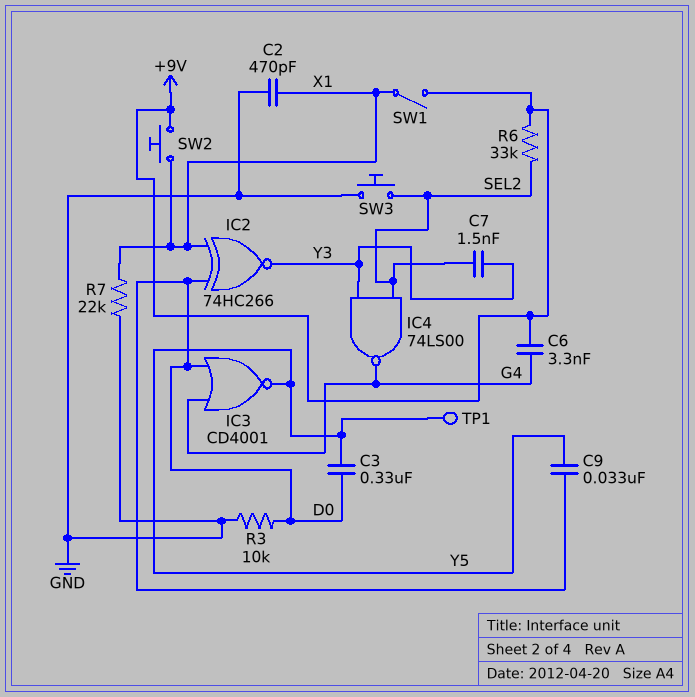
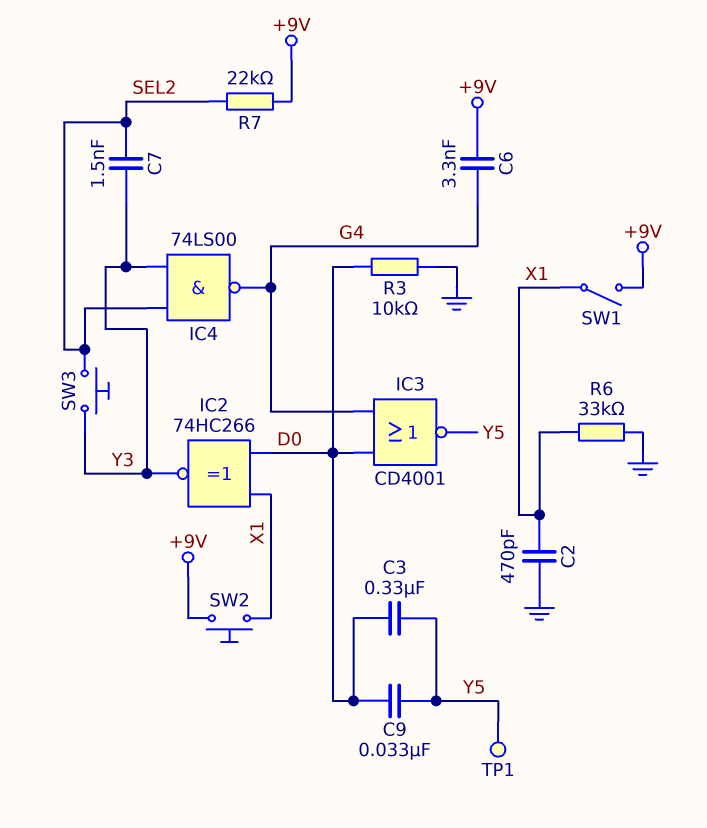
R6: 33k (+9V, SEL2) -> 33k (GND, X1)
R7: 22k (GND, X1) -> 22k (+9V, SEL2)
SW3: button (GND, SEL2) -> button (SEL2, Y3)

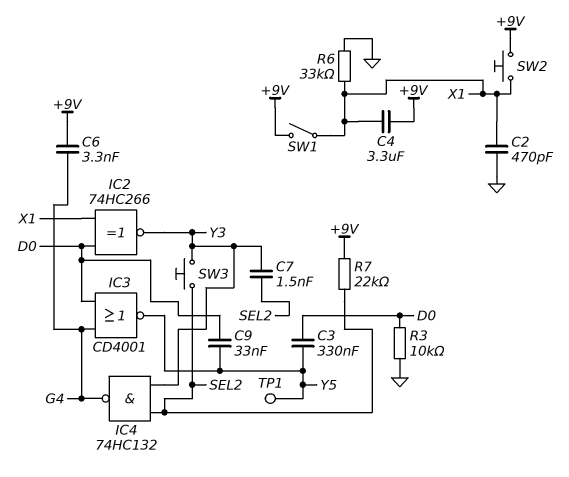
C4: none -> 3.3uF (+9V, X1)
IC4: NAND 74LS00 (in SEL2, in Y3, out G4) -> NAND 74HC132 (in SEL2, in Y3, out G4)

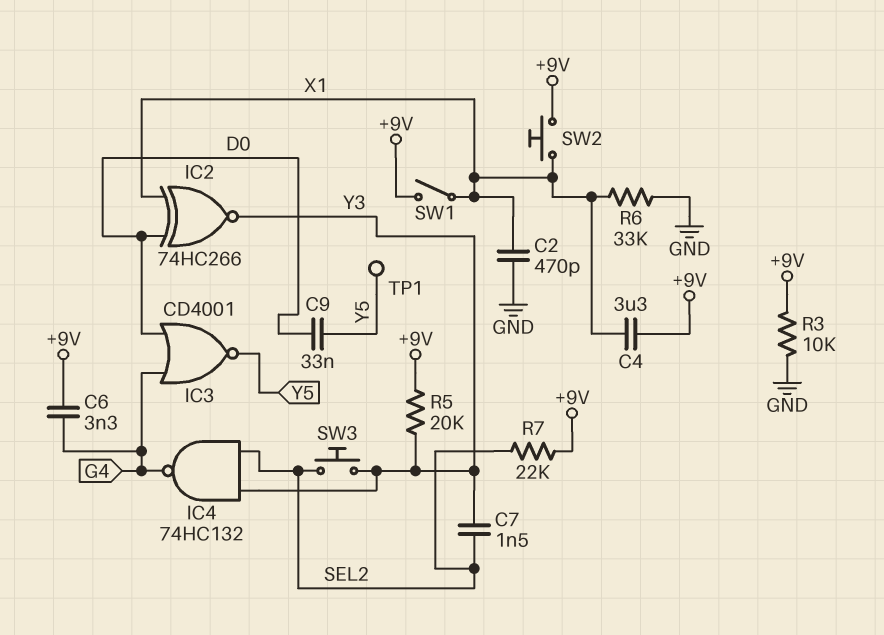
C3: 330nF (D0, Y5) -> none
R3: 10k (D0, GND) -> 10k (+9V, GND)
R5: none -> 20k (+9V, Y3)

